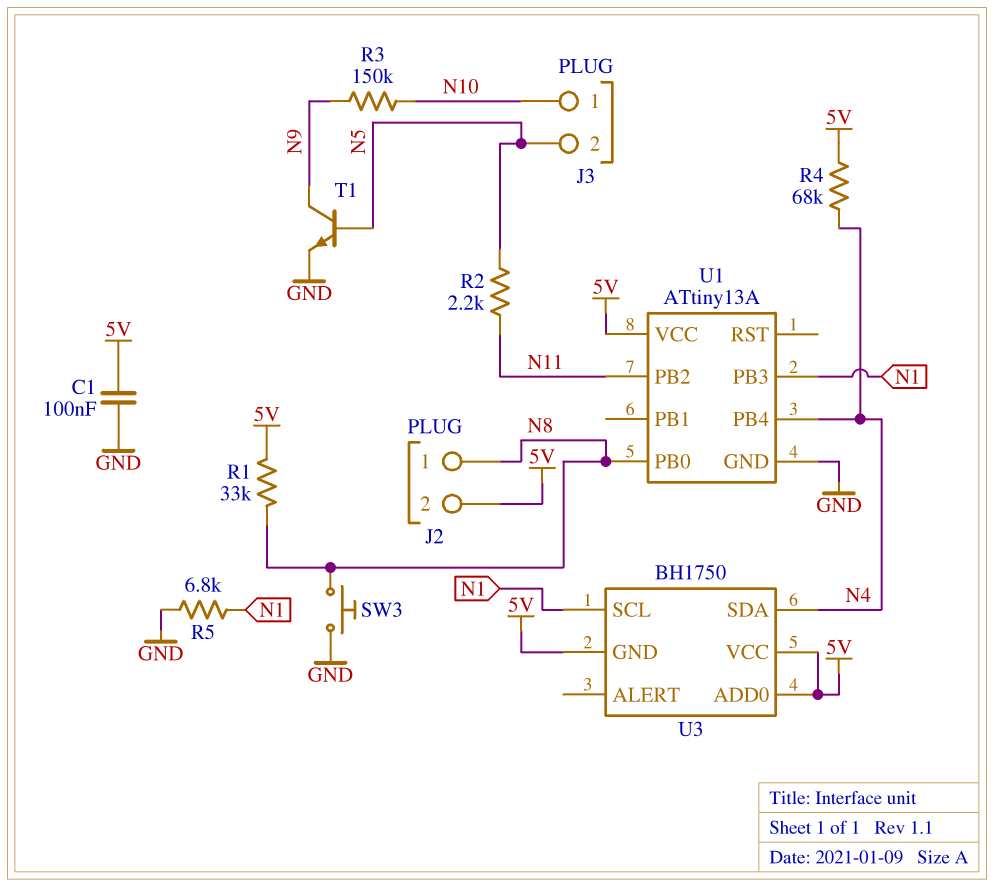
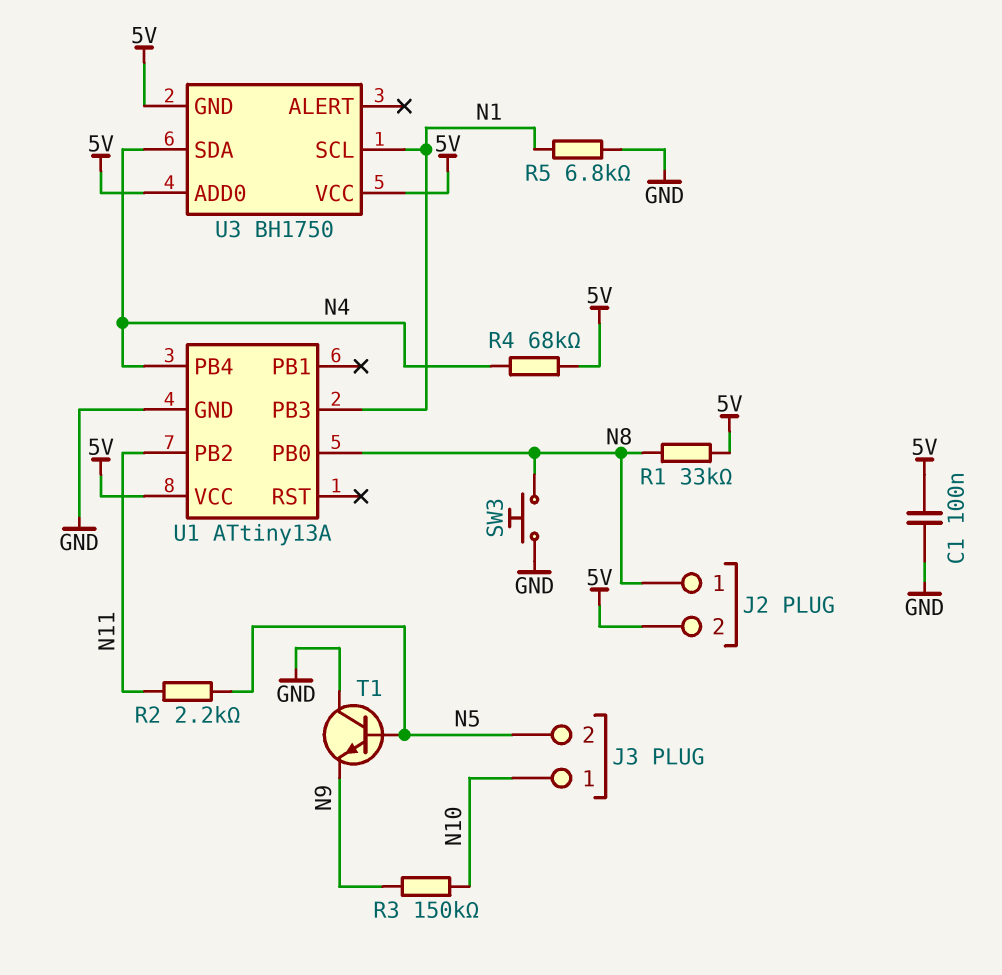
T1: NPN (B N5, C N9, E GND) -> NPN (B N5, C GND, E N9)

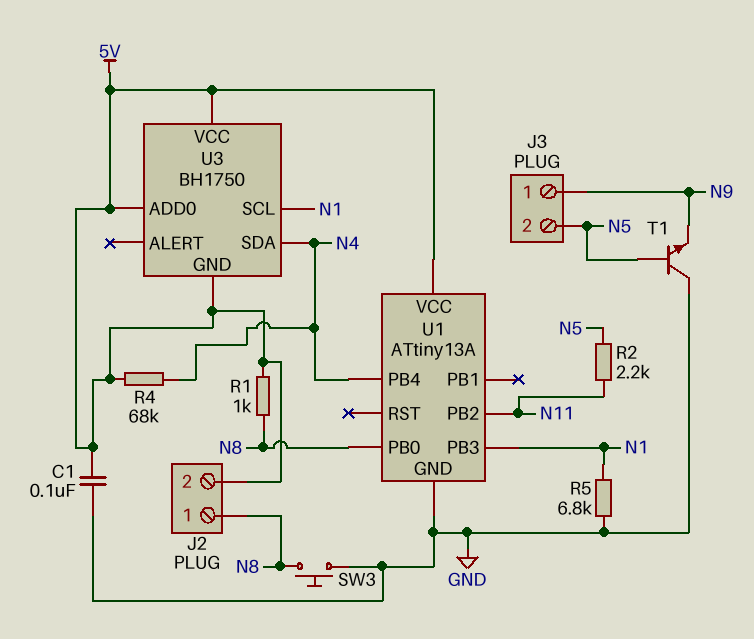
J3 pin 1: N10 -> N9
R1: 33k (5V, N8) -> 1k (5V, N8)
R3: 150k (N9, N10) -> none

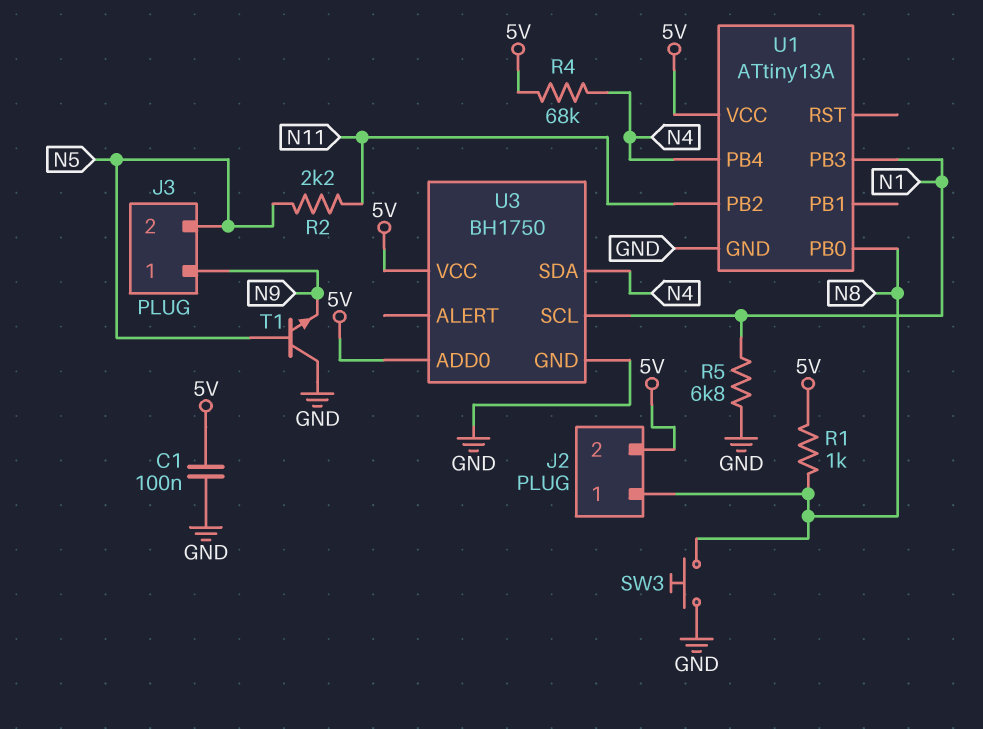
U3 pin GND: 5V -> GND

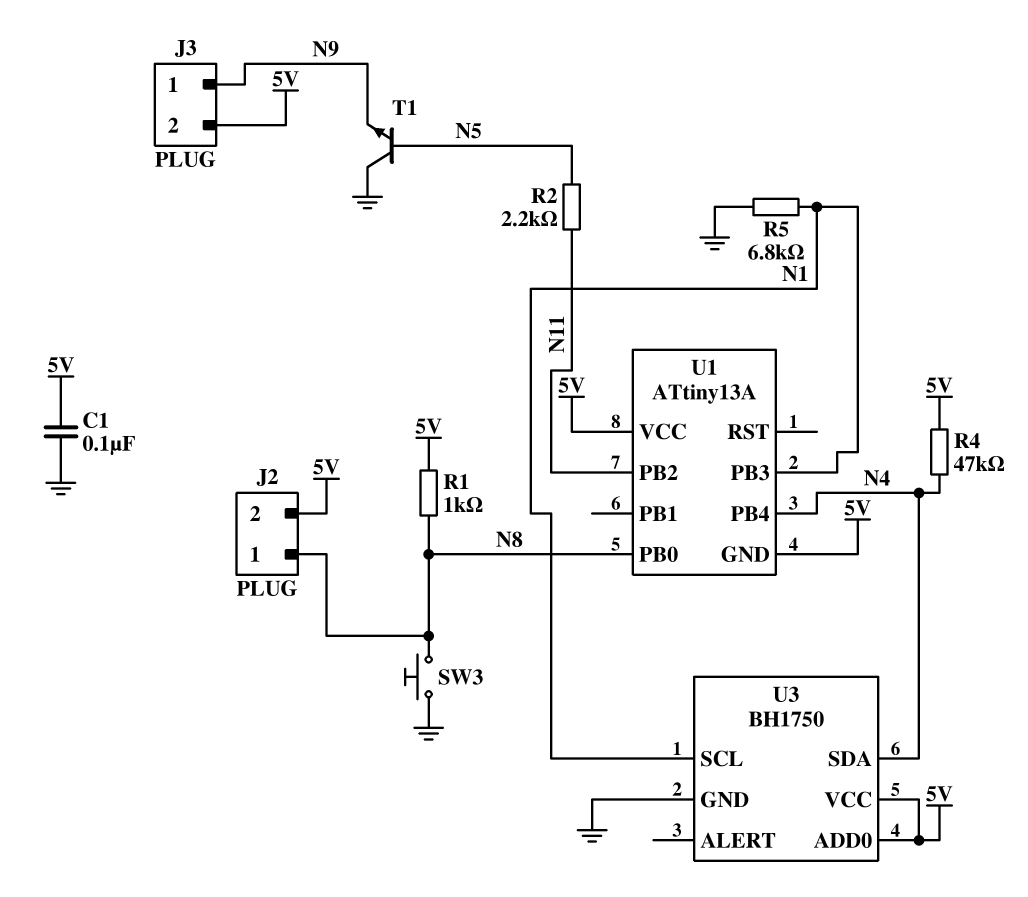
J3 pin 2: N5 -> 5V
R4: 68k (5V, N4) -> 47k (5V, N4)
U1 pin GND: GND -> 5V

